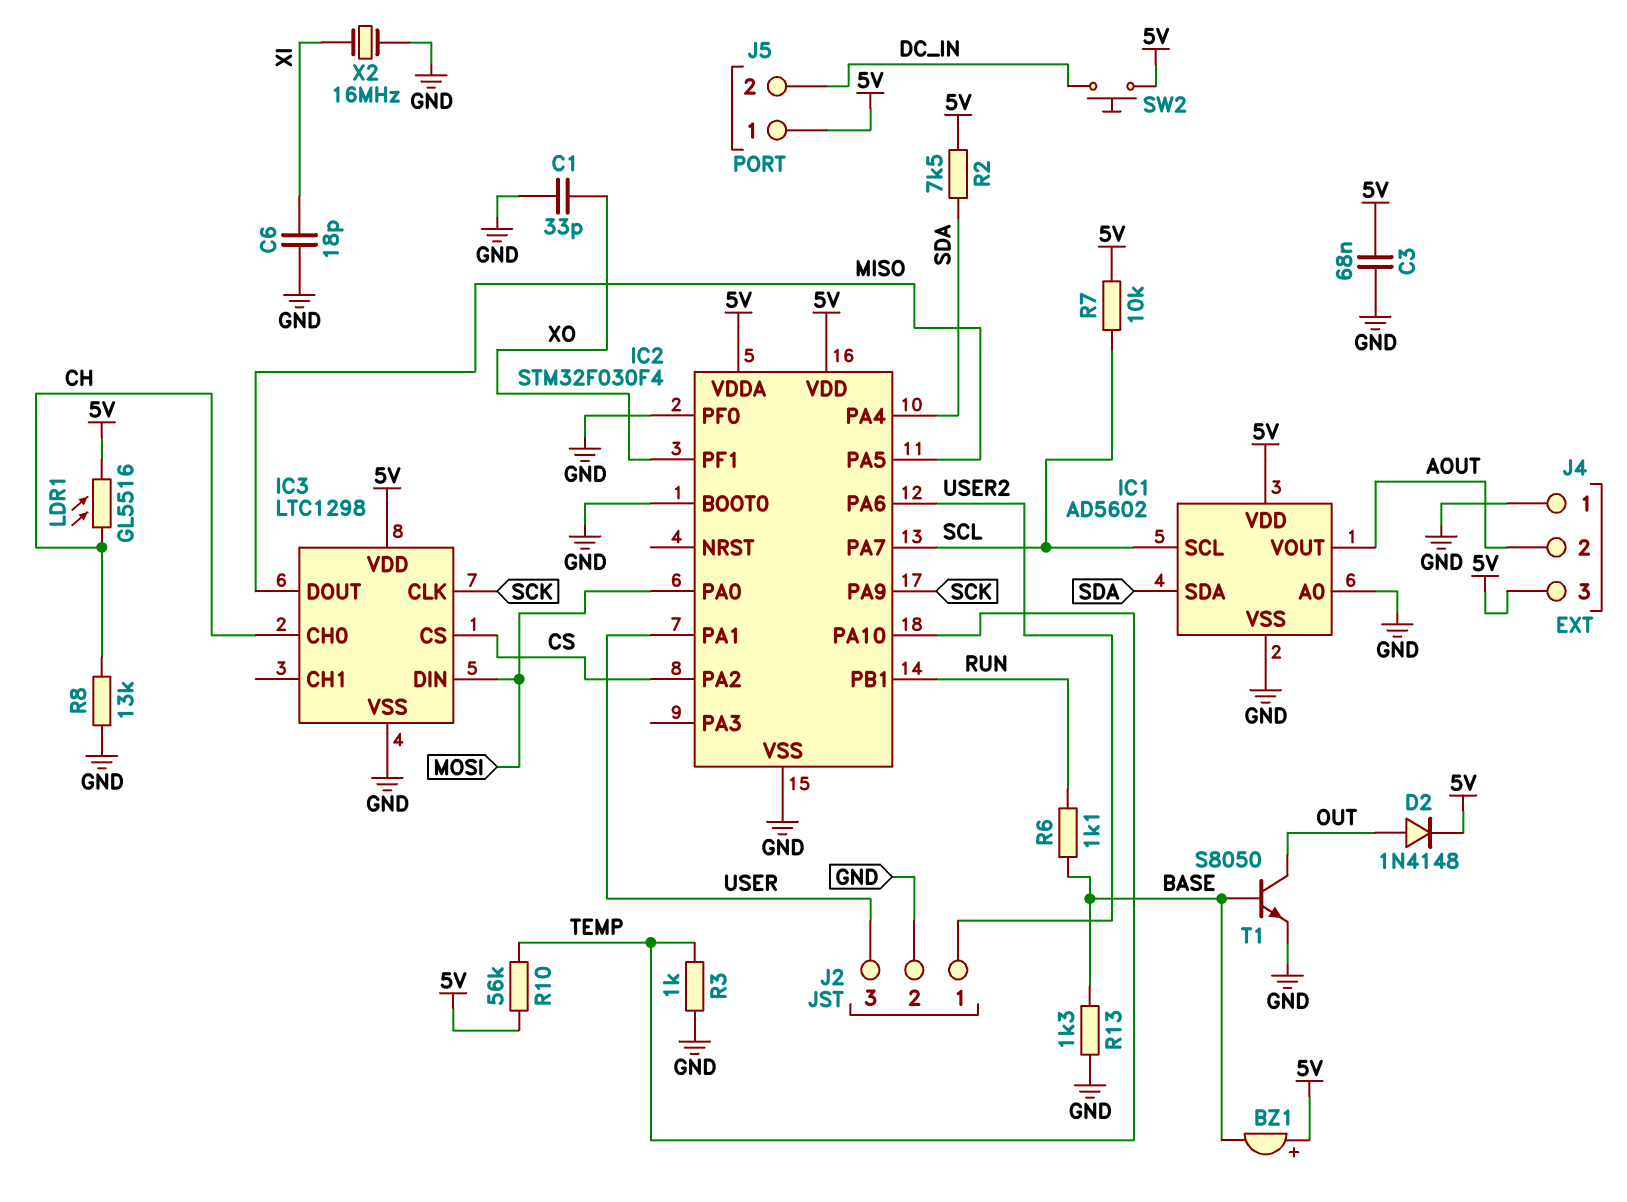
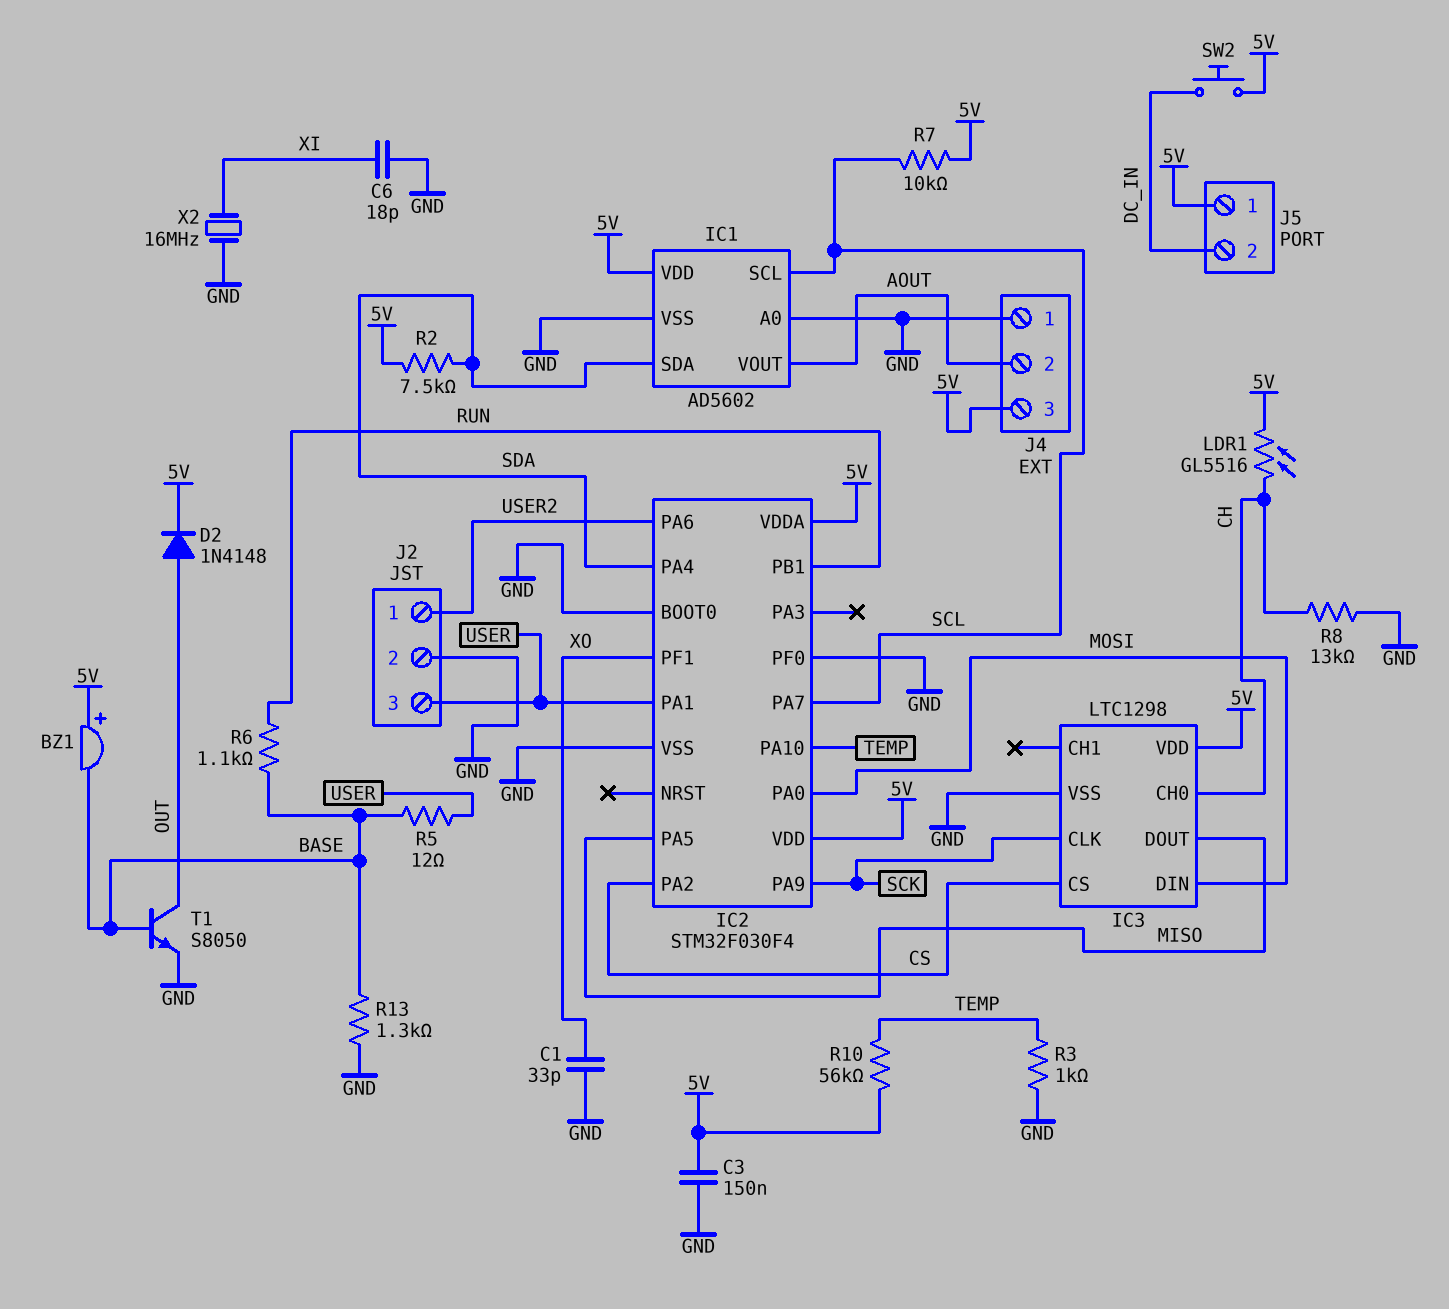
C3: 68nF (5V, GND) -> 150nF (5V, GND)
R5: none -> 12 (BASE, USER)

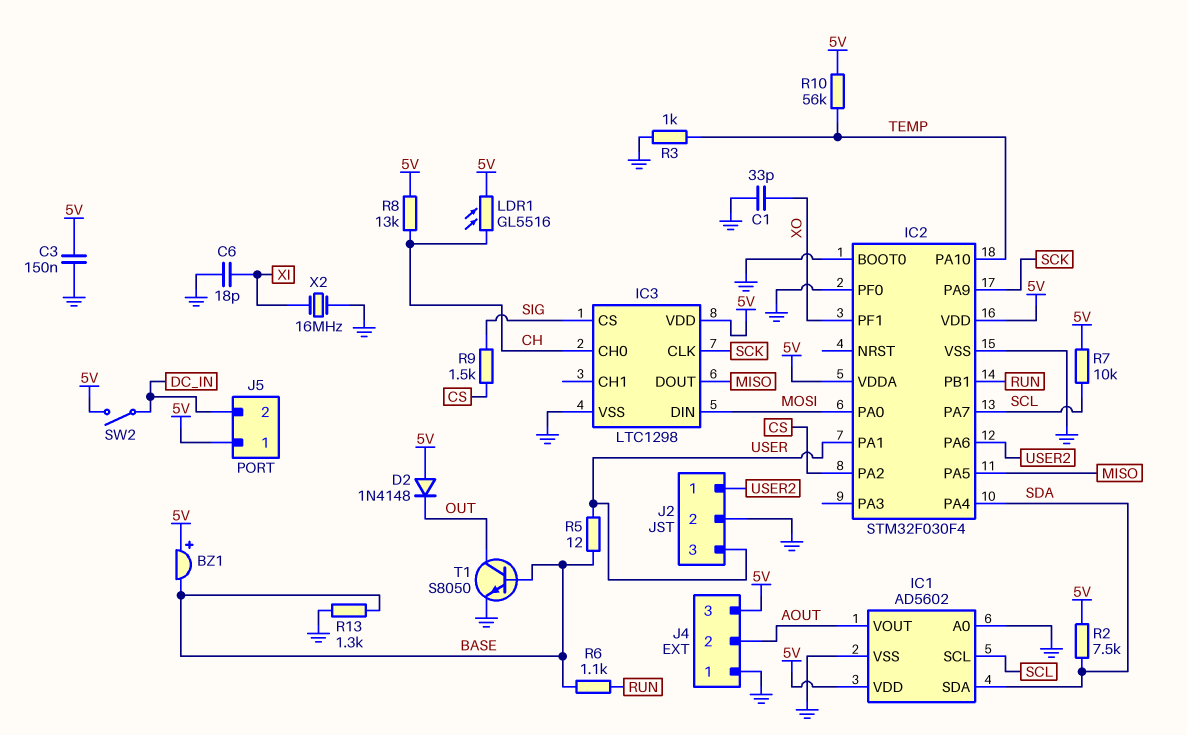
D2: diode 1N4148 (A OUT, K 5V) -> diode 1N4148 (A 5V, K OUT)
IC3 pin CS: CS -> SIG
R8: 13k (CH, GND) -> 13k (5V, CH)
R9: none -> 1.5k (CS, SIG)
SW2: button (5V, DC_IN) -> switch (5V, DC_IN)

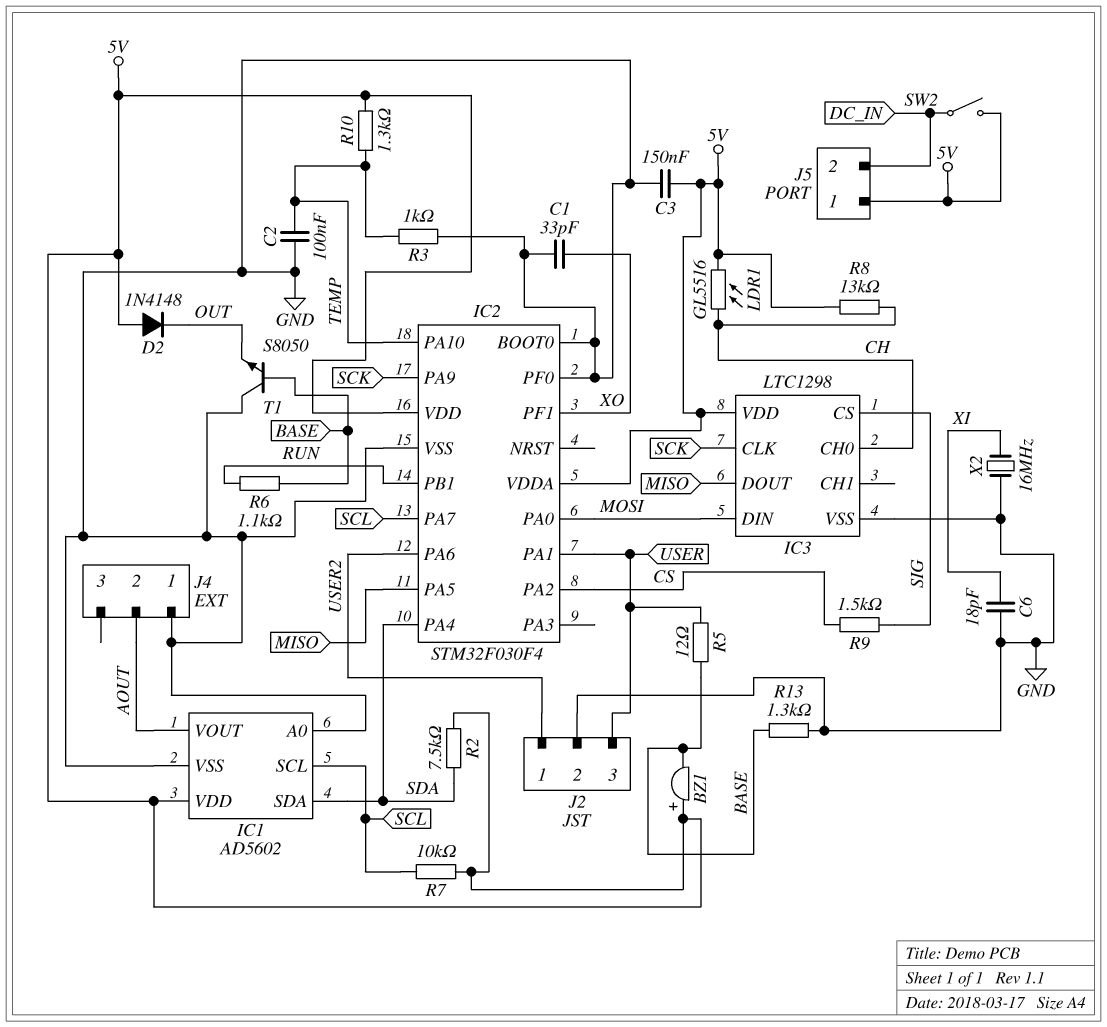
C2: none -> 100nF (GND, TEMP)
J4 pin 3: 5V -> none
R10: 56k (5V, TEMP) -> 1.3k (5V, TEMP)
T1: NPN S8050 (B BASE, C OUT, E GND) -> NPN S8050 (B BASE, C GND, E OUT)

